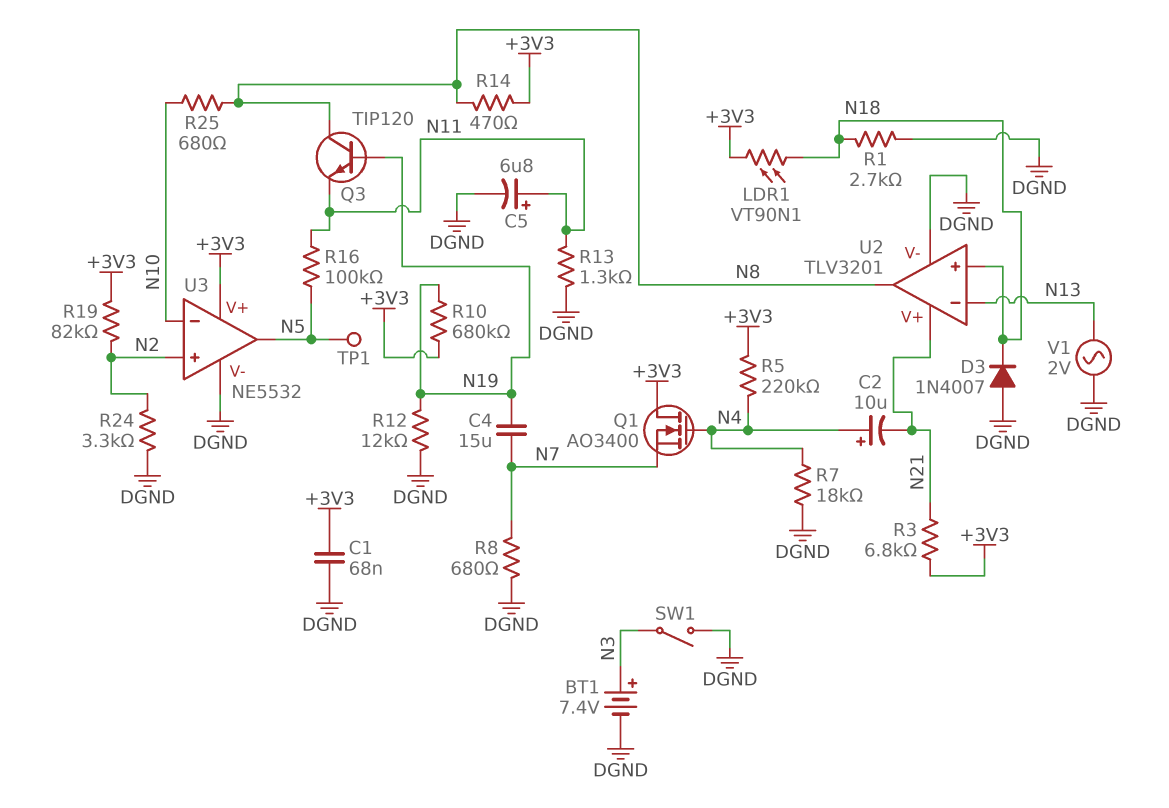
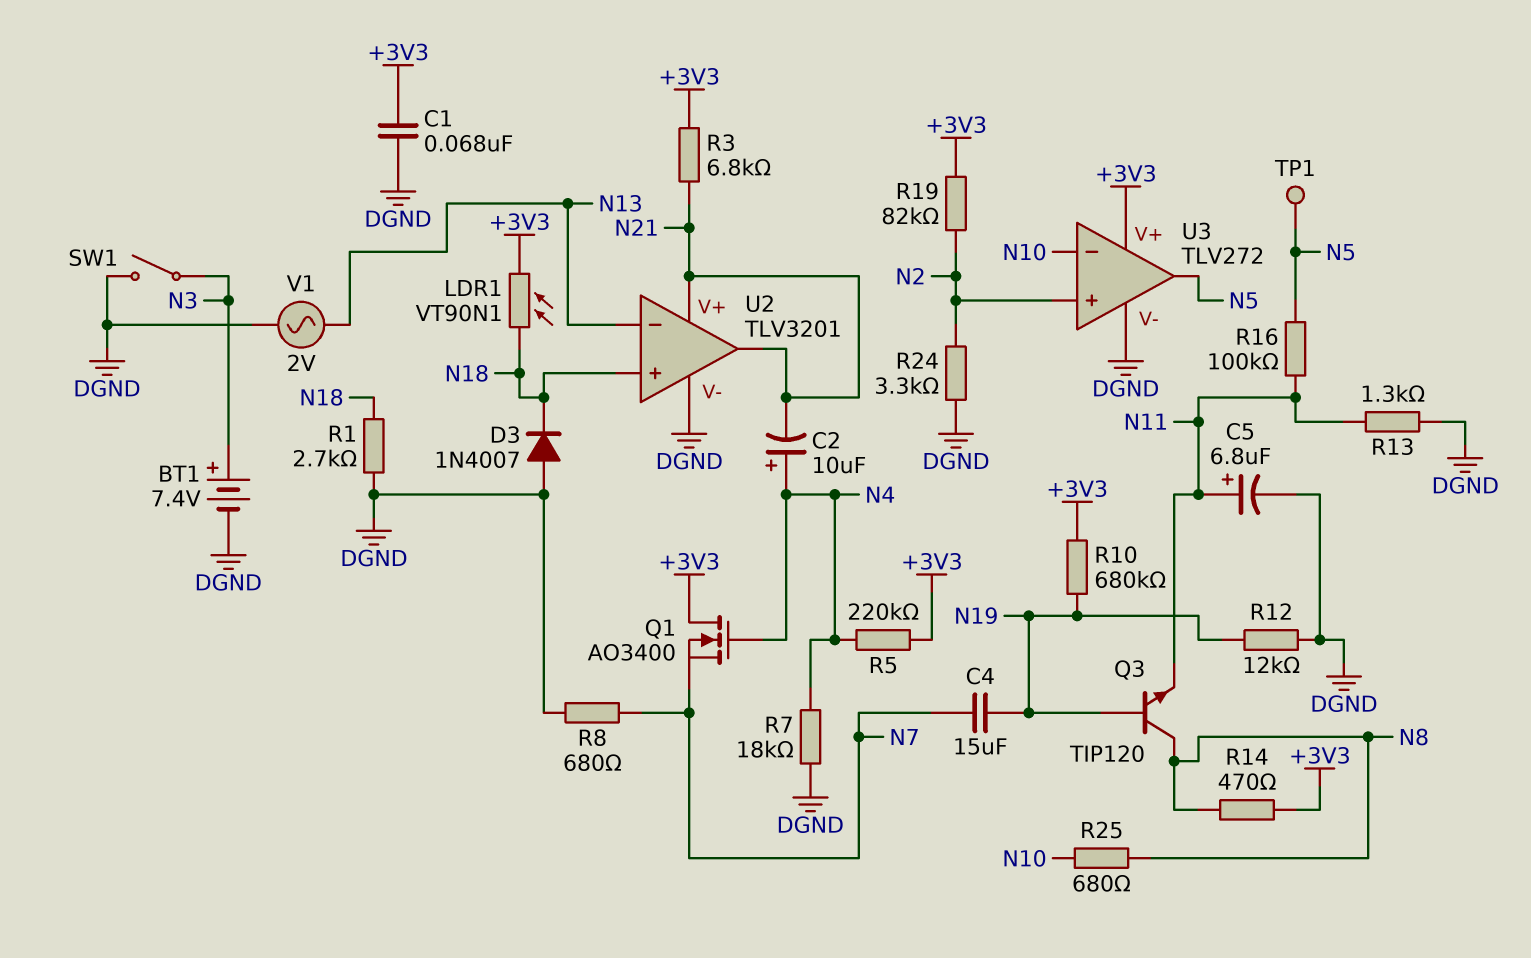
U2 pin out: N8 -> N21
U3: NE5532 -> TLV272

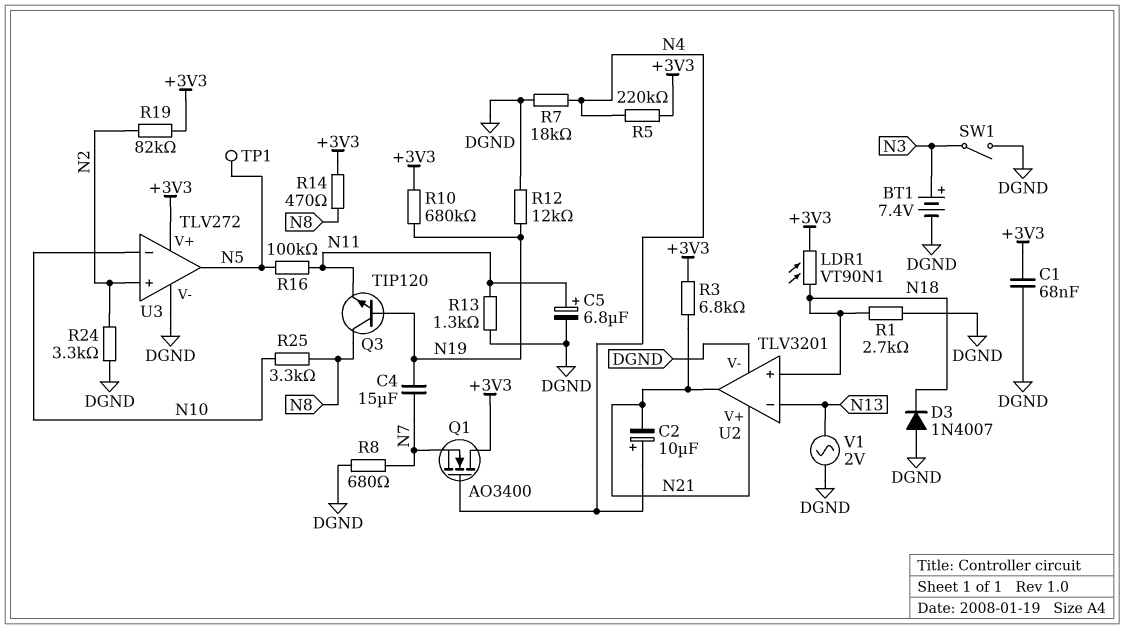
R25: 680 (N8, N10) -> 3.3k (N8, N10)

